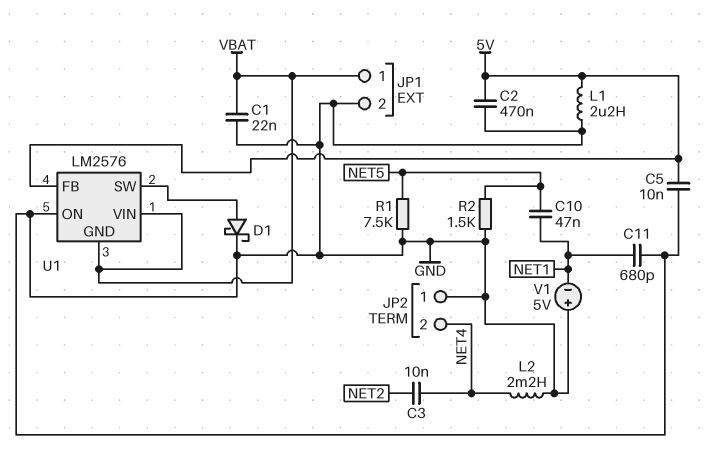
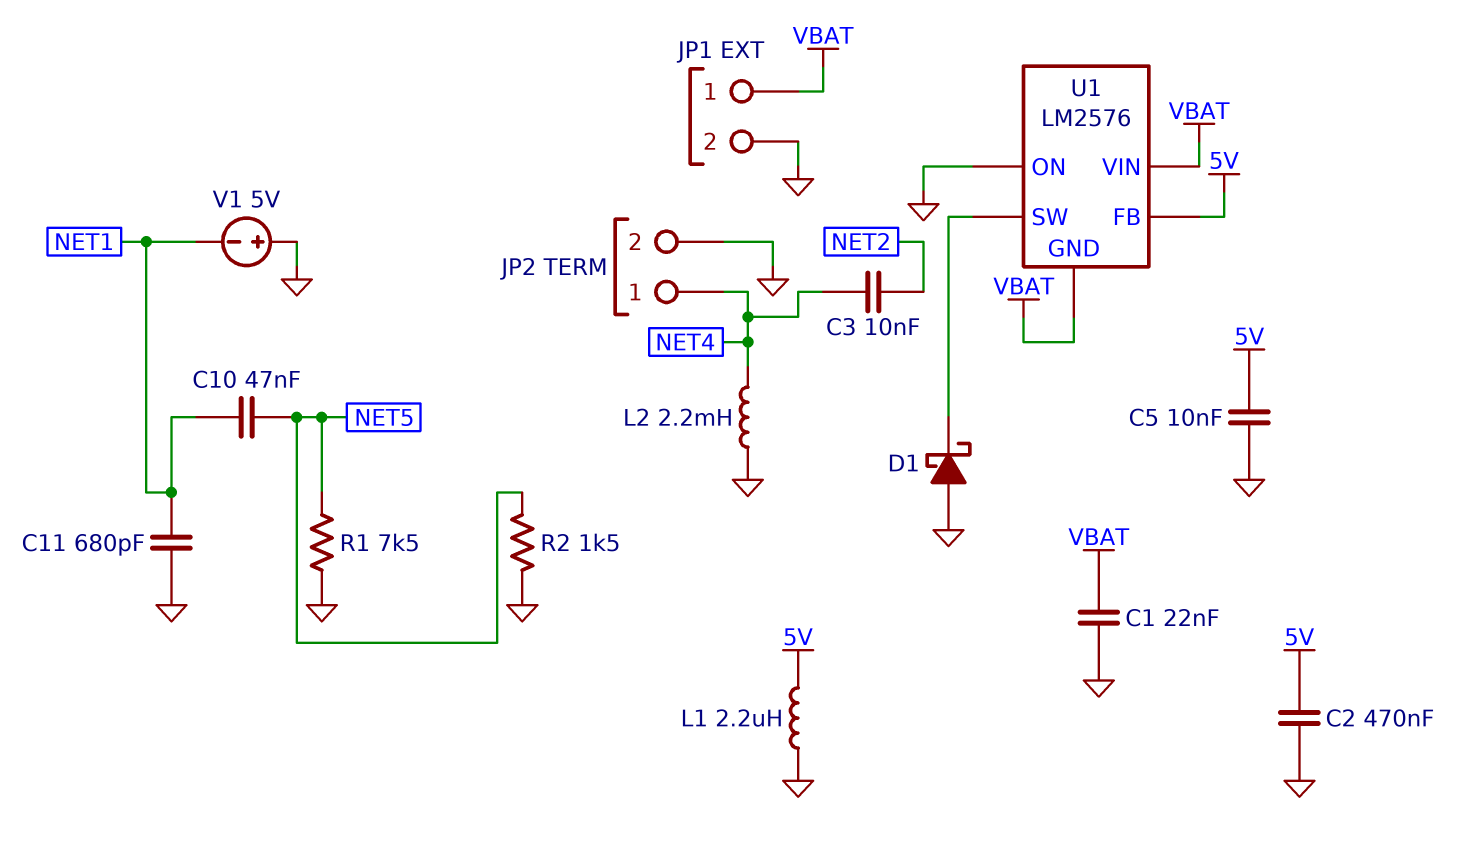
D1: schottky (A U1/SW, K GND) -> schottky (A GND, K U1/SW)
JP2 pin 1: GND -> NET4
JP2 pin 2: NET4 -> GND

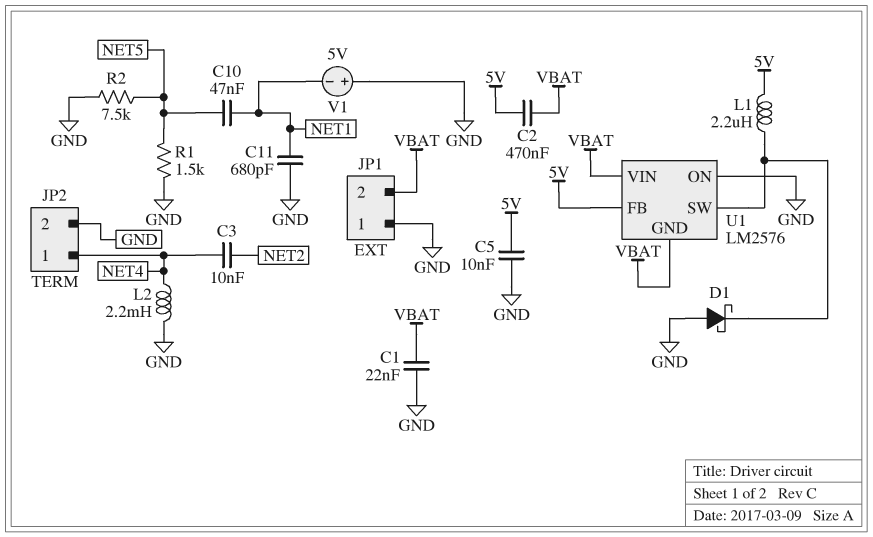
C2: 470nF (5V, GND) -> 470nF (5V, VBAT)
JP1 pin 1: VBAT -> GND
JP1 pin 2: GND -> VBAT
L1: 2.2uH (5V, GND) -> 2.2uH (5V, U1/SW)
R1: 7.5k (GND, NET5) -> 1.5k (GND, NET5)
R2: 1.5k (GND, NET5) -> 7.5k (GND, NET5)

